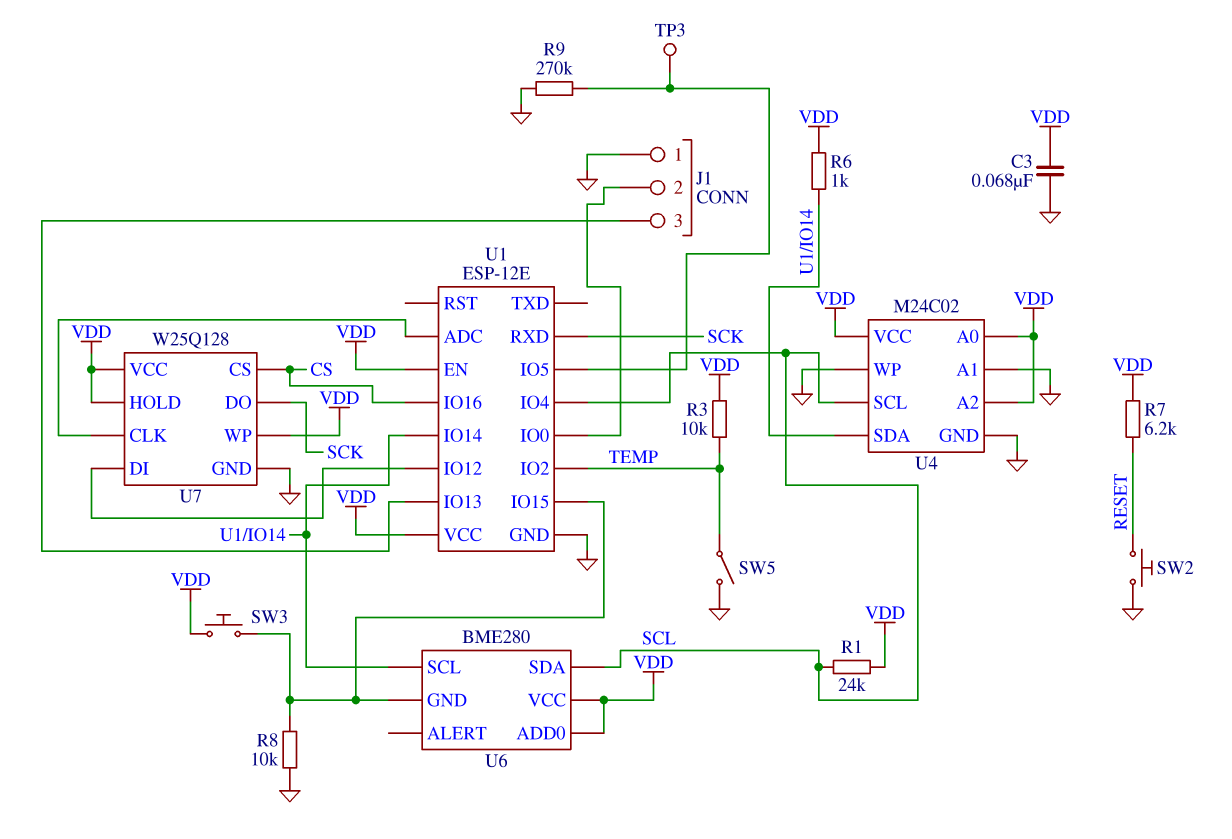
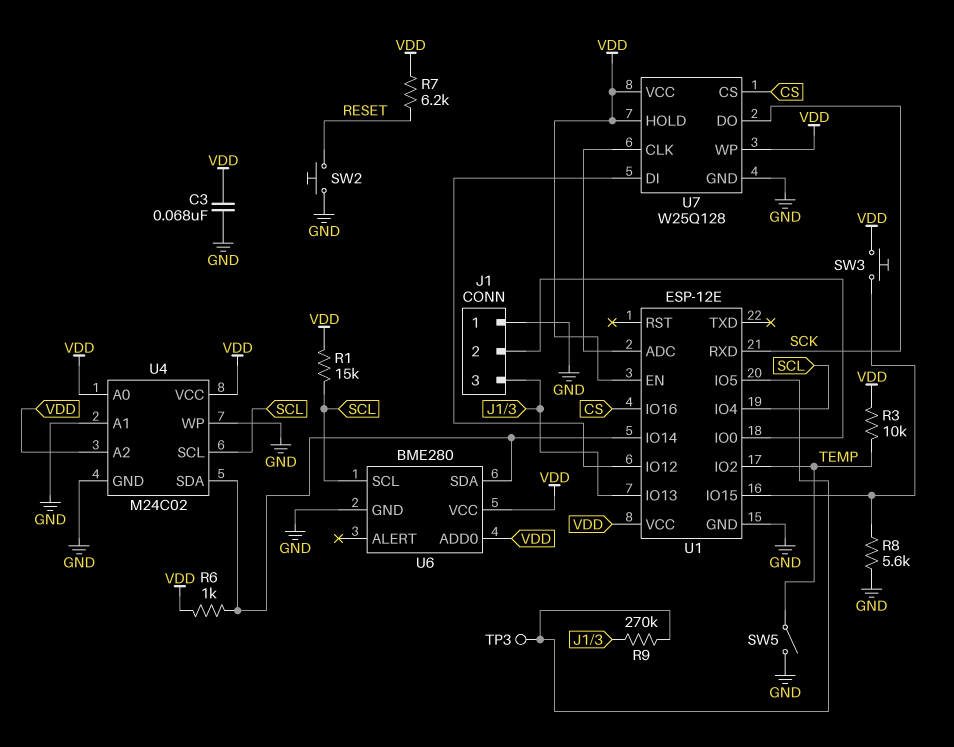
R1: 24k (SCL, VDD) -> 15k (SCL, VDD)
R8: 10k (GND, U1/IO15) -> 5.6k (GND, U1/IO15)
R9: 270k (GND, U1/IO5) -> 270k (J1/3, U1/IO5)
U6 pin GND: U1/IO15 -> GND
U6 pin SCL: U1/IO14 -> SCL
U6 pin SDA: SCL -> U1/IO14

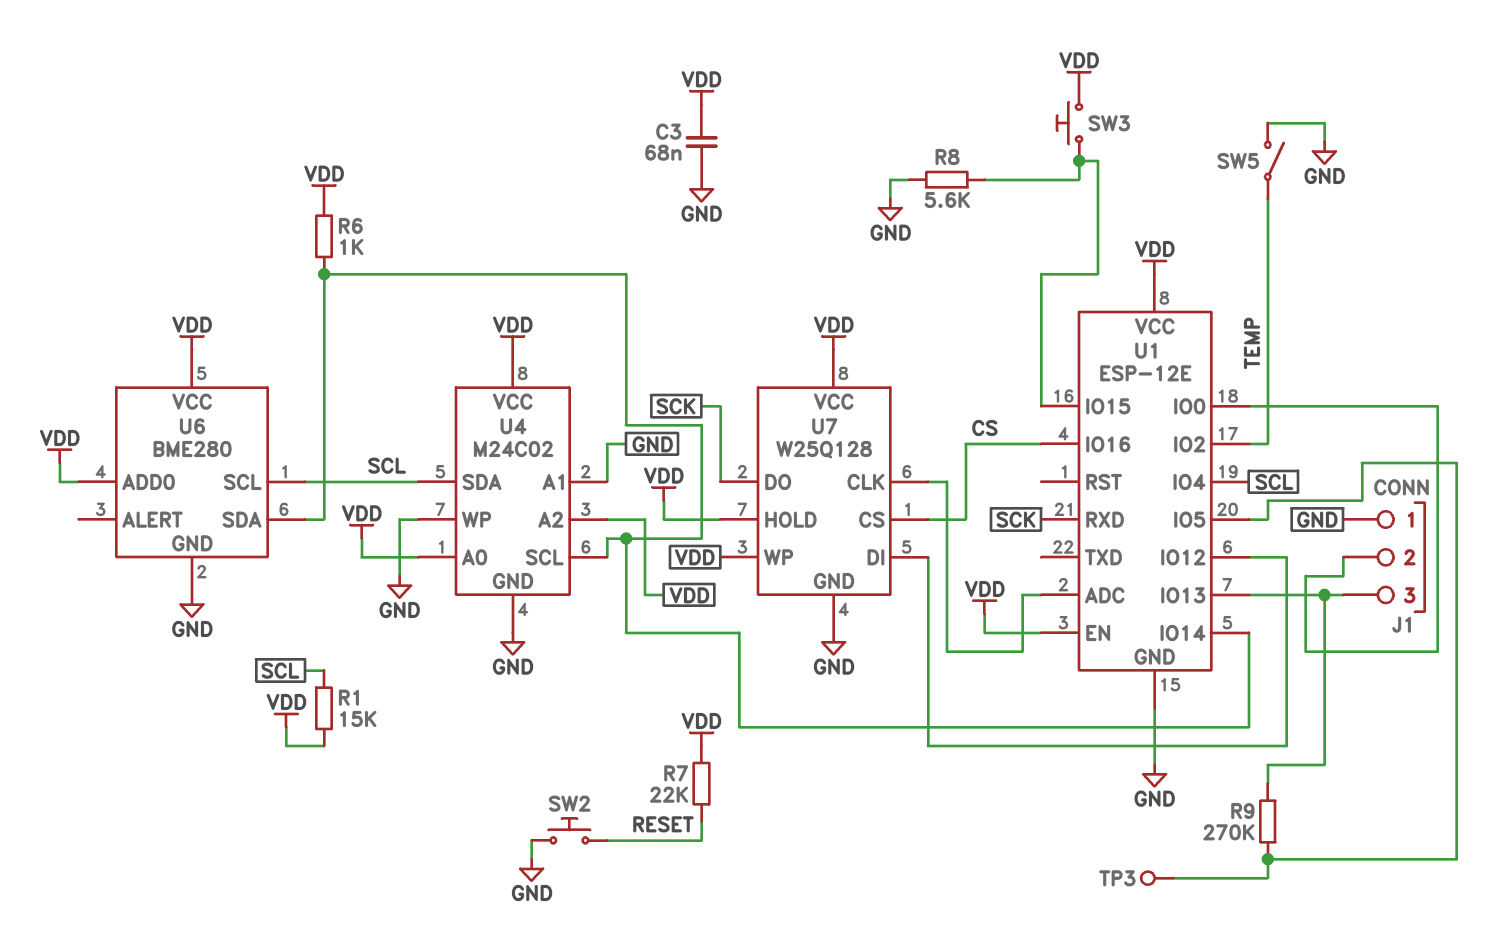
R3: 10k (TEMP, VDD) -> none
R7: 6.2k (RESET, VDD) -> 22k (RESET, VDD)
U4 pin SCL: SCL -> U1/IO14
U4 pin SDA: U1/IO14 -> SCL

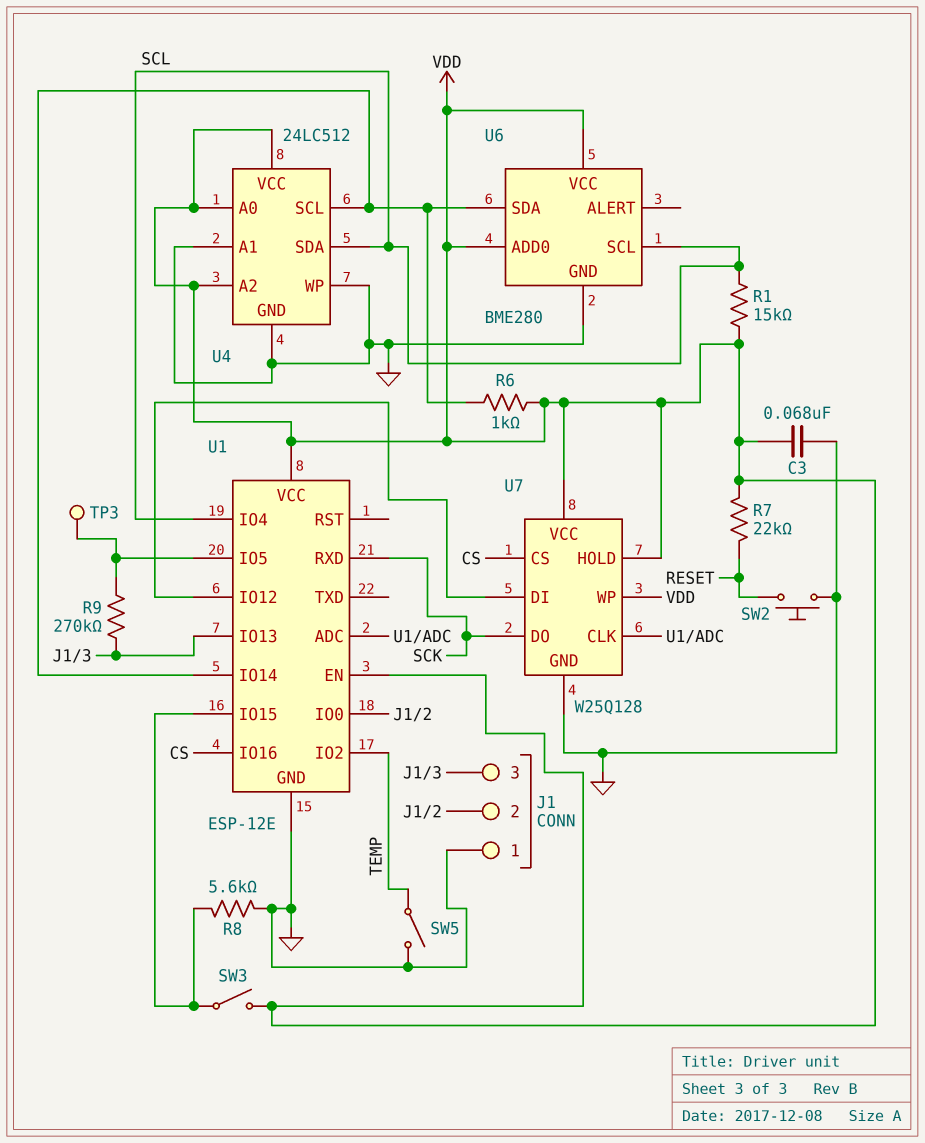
SW3: button (U1/IO15, VDD) -> switch (U1/IO15, VDD)
U4: M24C02 -> 24LC512

